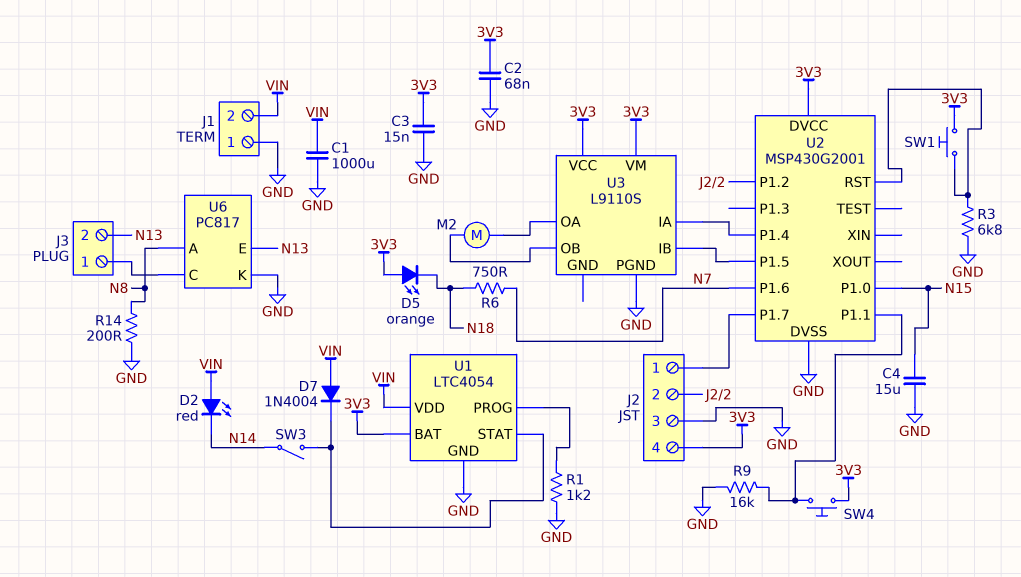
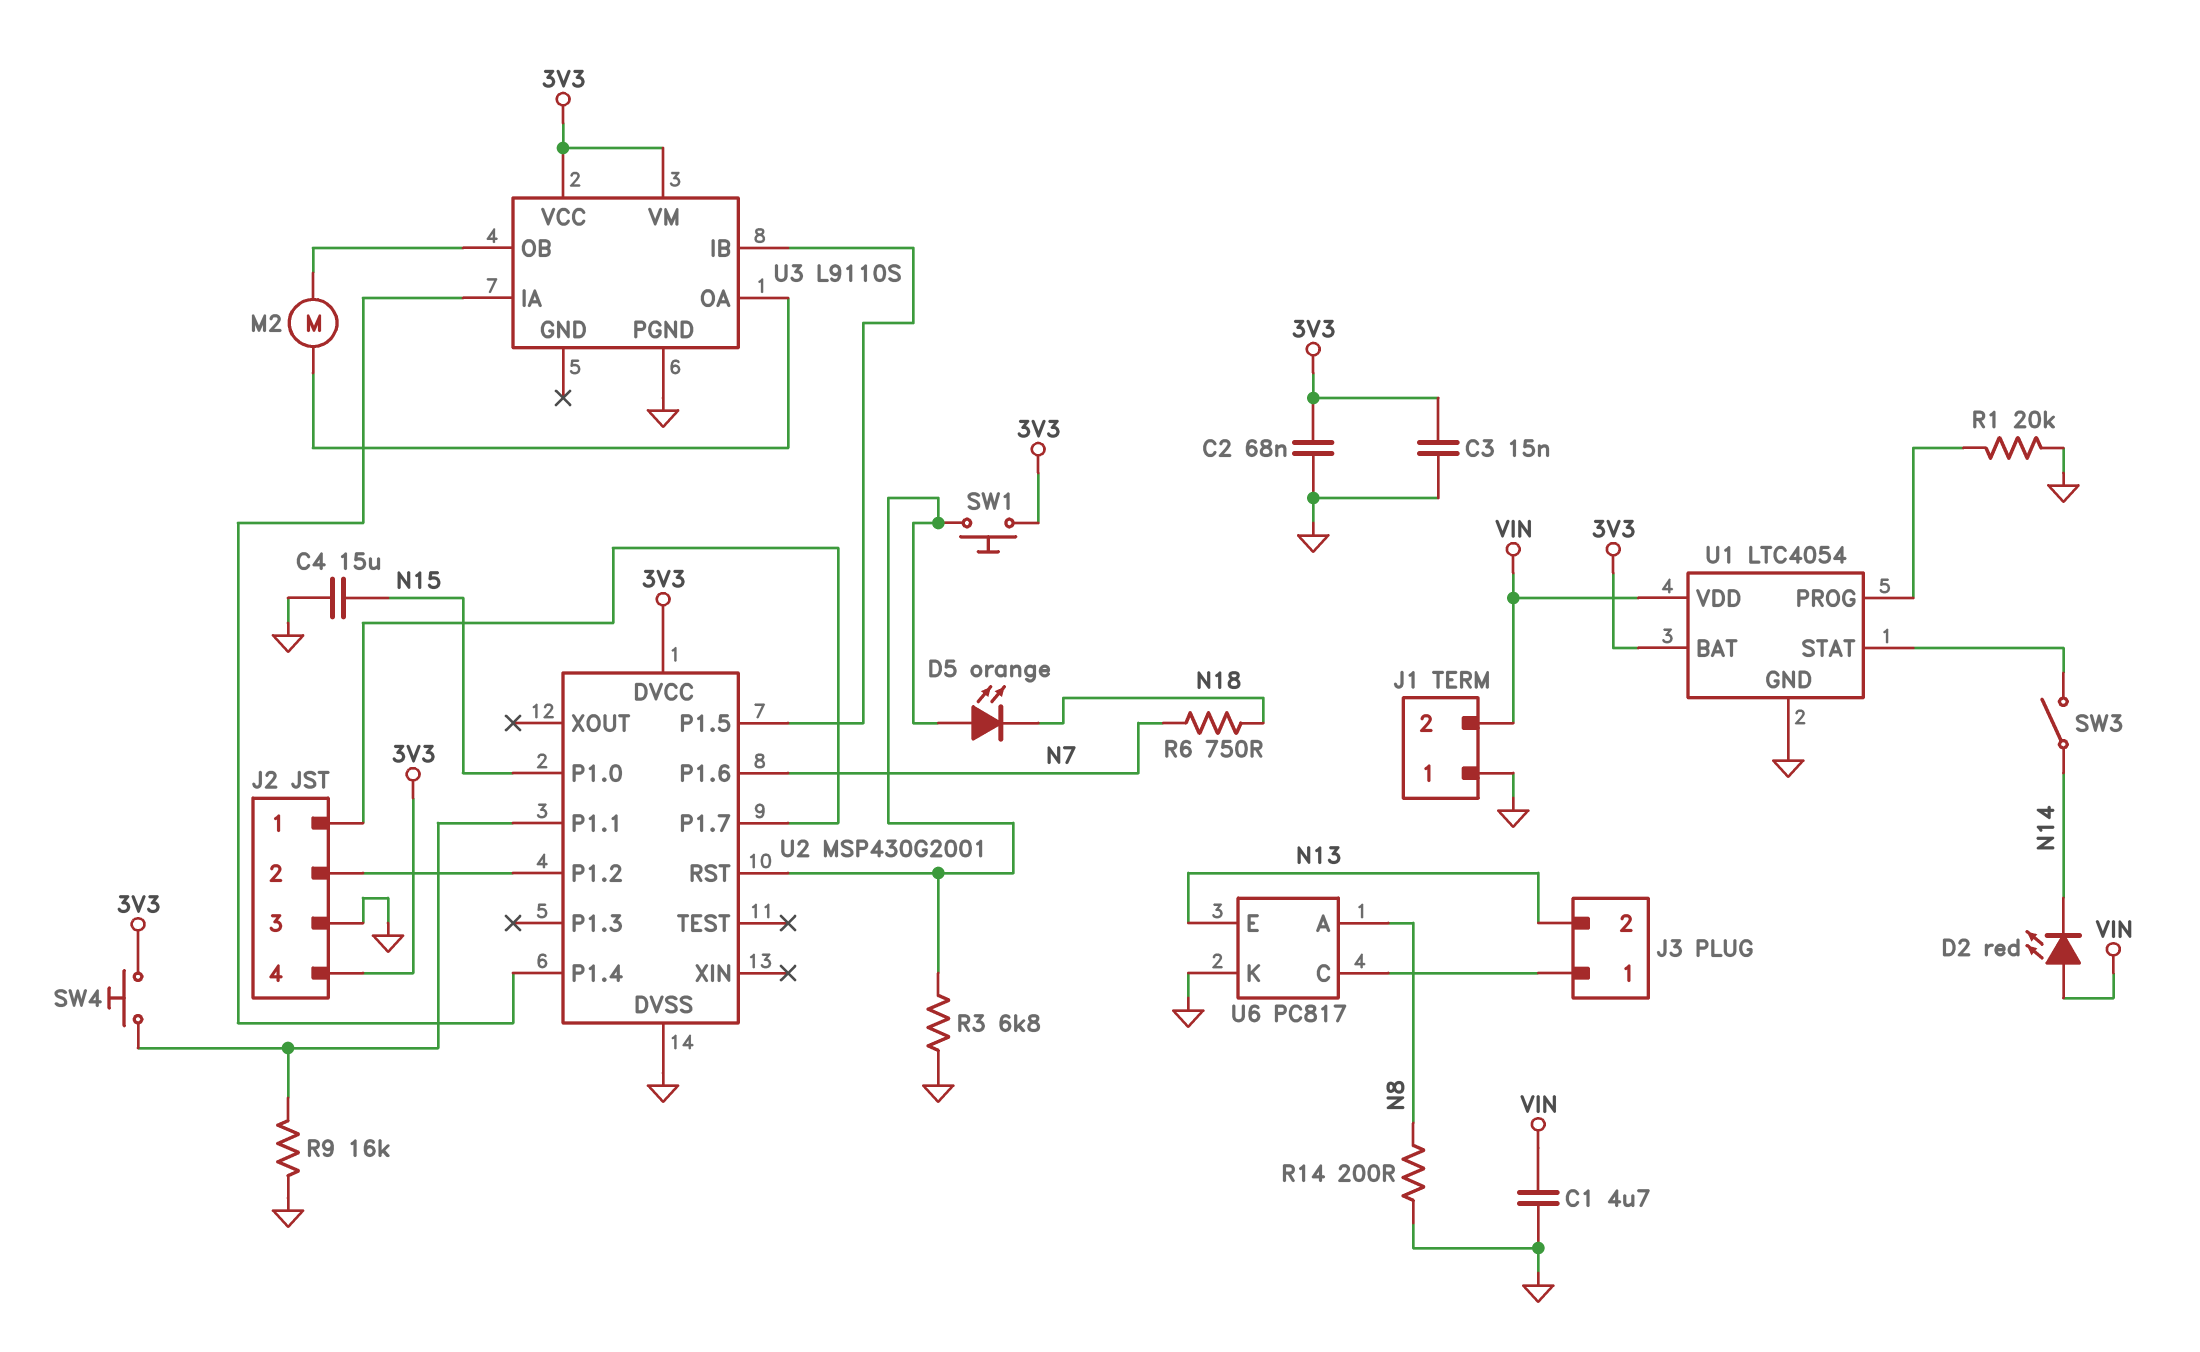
C1: 1000uF (GND, VIN) -> 4.7uF (GND, VIN)
D5: LED orange (A 3V3, K N18) -> LED orange (A U2/RST, K N18)
D7: diode 1N4004 (A VIN, K U1/STAT) -> none
R1: 1.2k (GND, U1/PROG) -> 20k (GND, U1/PROG)

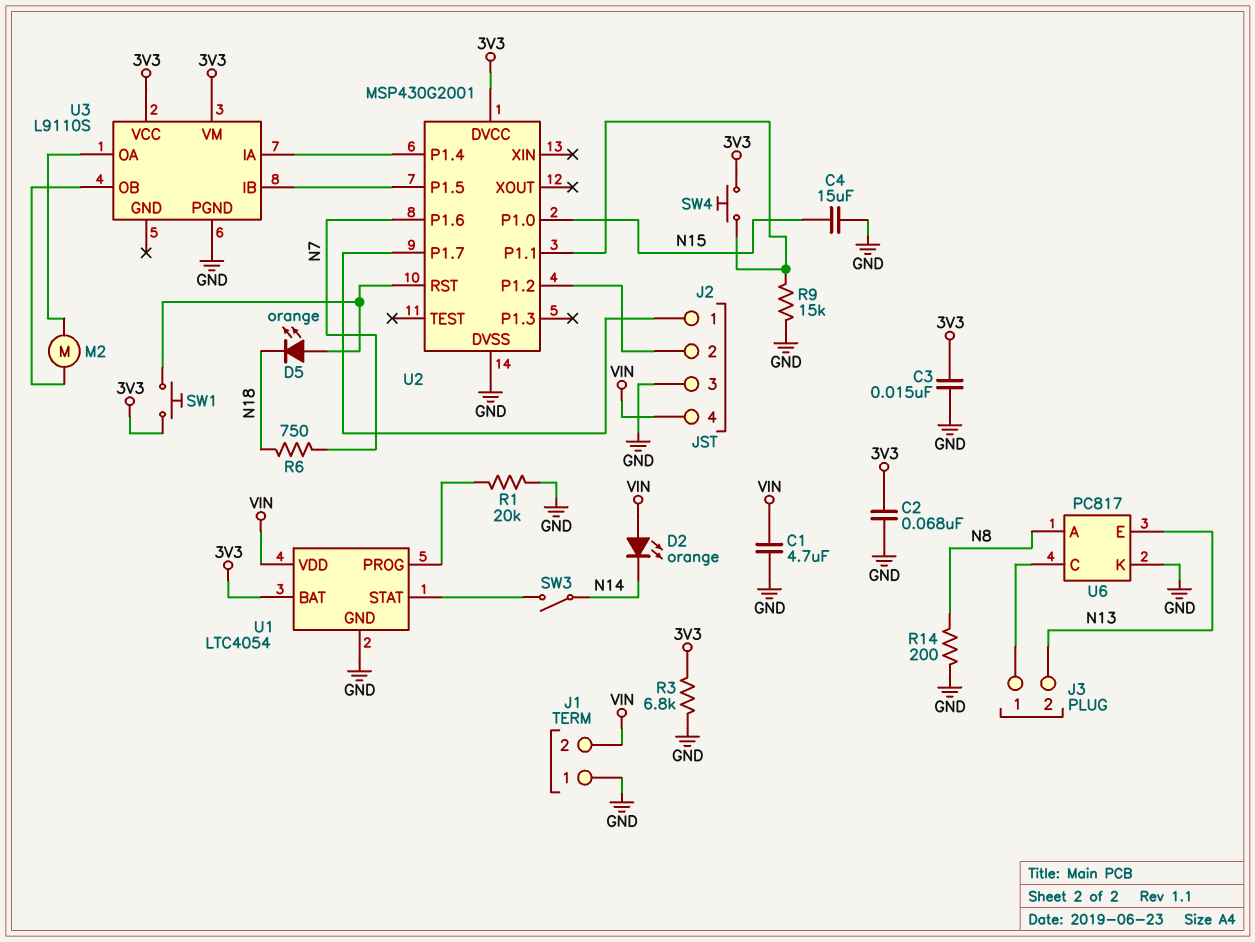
D2: LED red (A VIN, K N14) -> LED orange (A VIN, K N14)
J2 pin 4: 3V3 -> VIN
R3: 6.8k (GND, U2/RST) -> 6.8k (3V3, GND)
R9: 16k (GND, U2/P1.1) -> 15k (GND, U2/P1.1)

